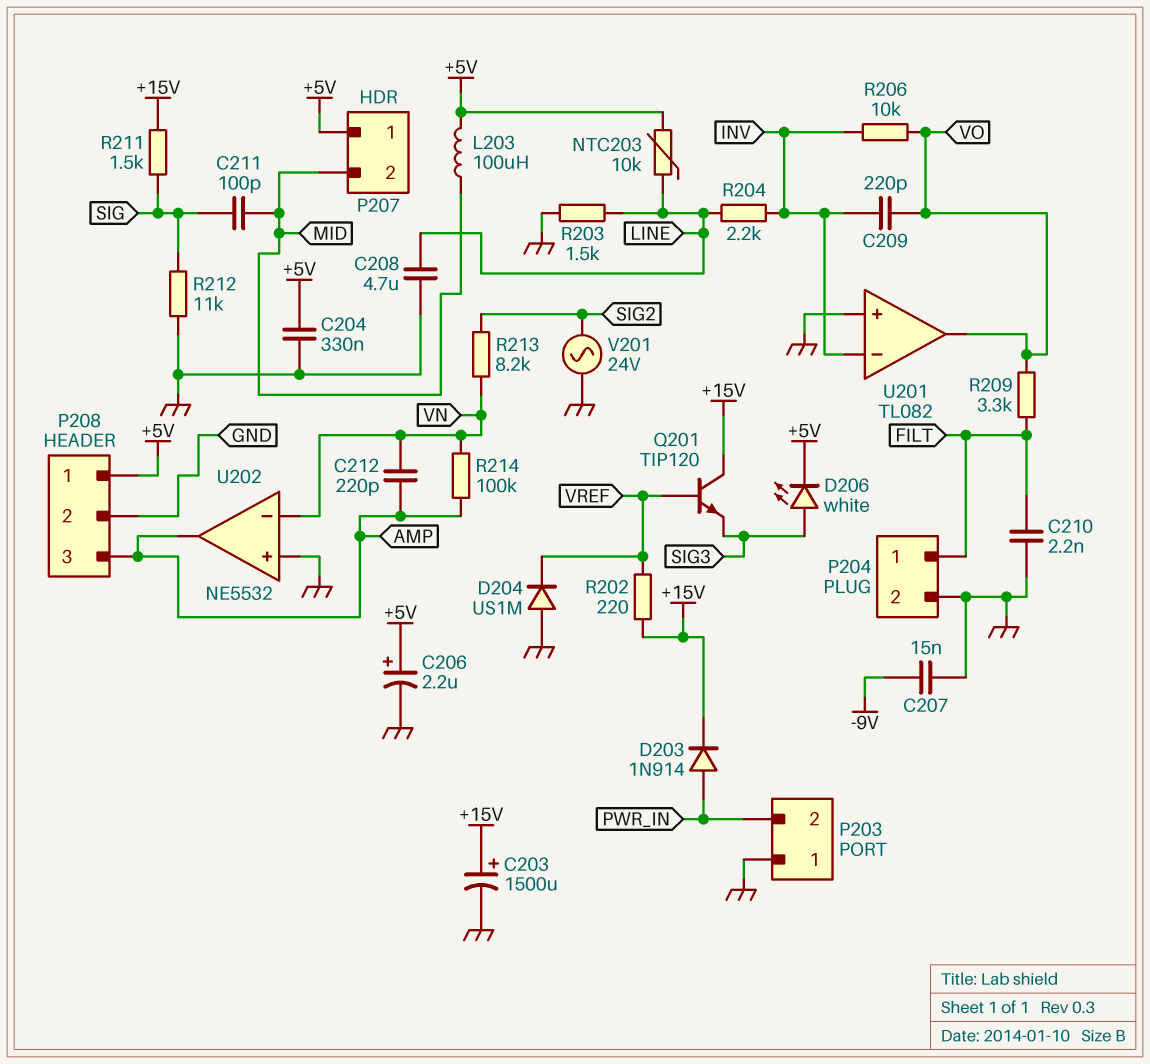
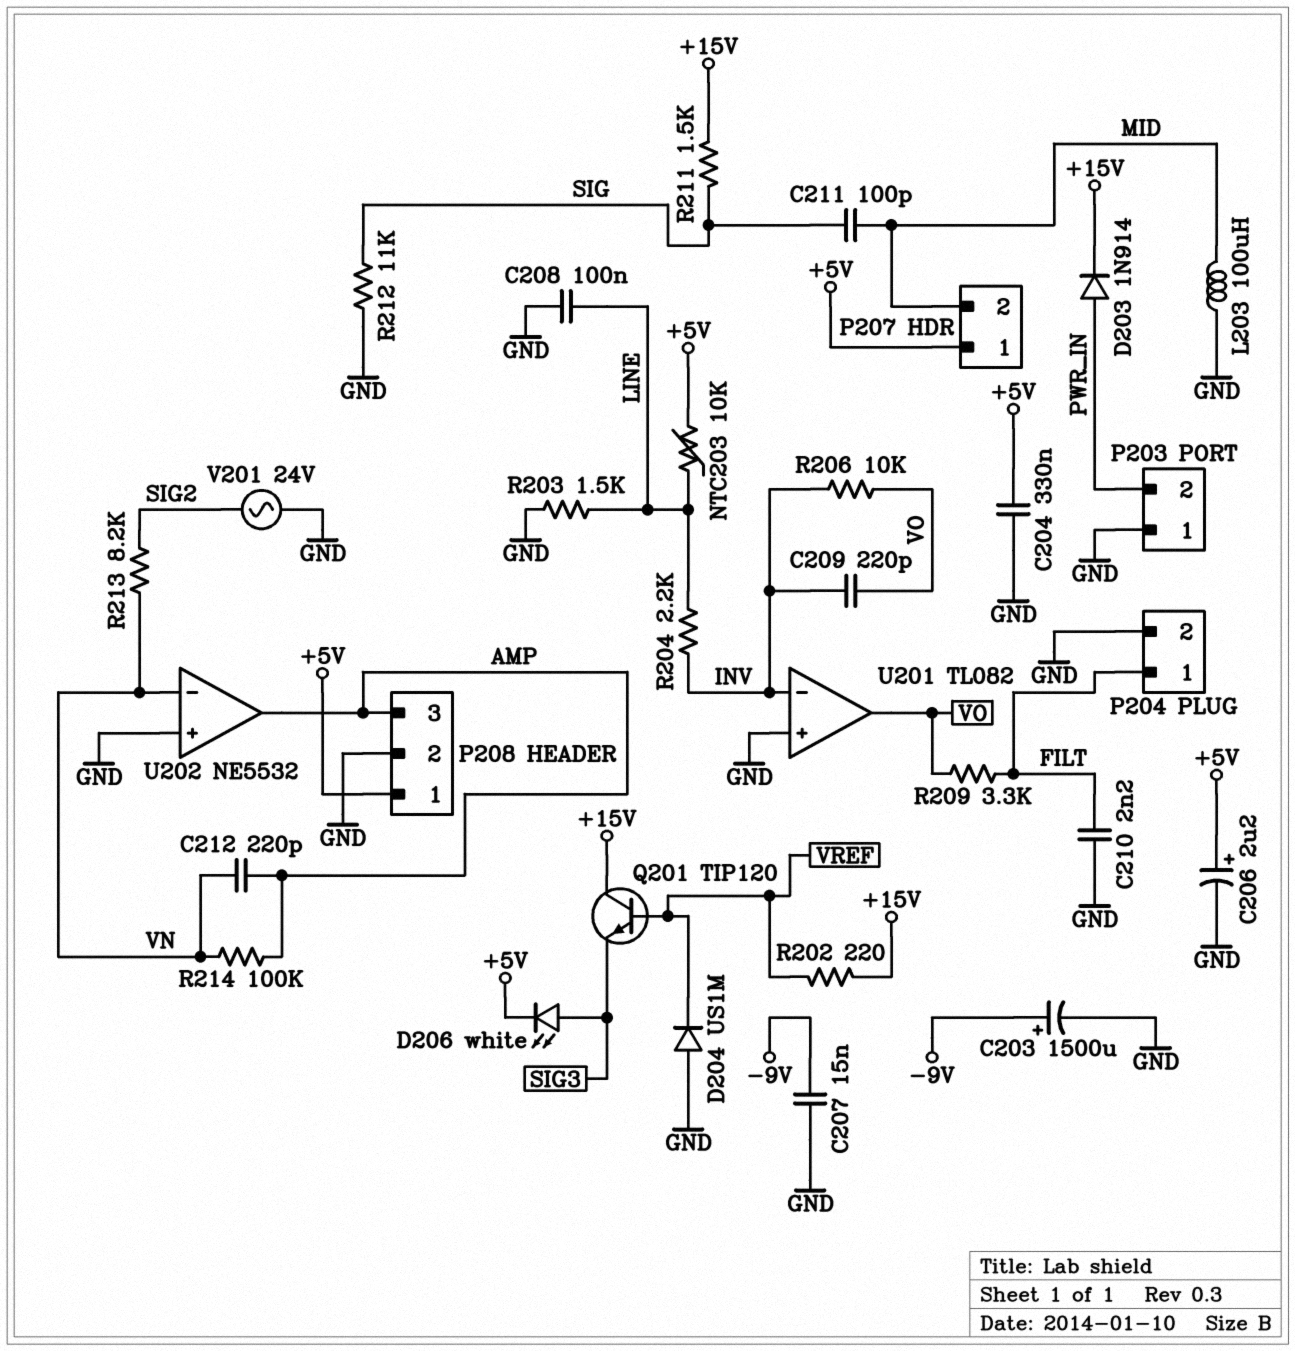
C203: 1500uF (plus +15V, minus GND) -> 1500uF (plus -9V, minus GND)
C208: 4.7uF (GND, LINE) -> 100nF (GND, LINE)
L203: 100uH (+5V, MID) -> 100uH (GND, MID)

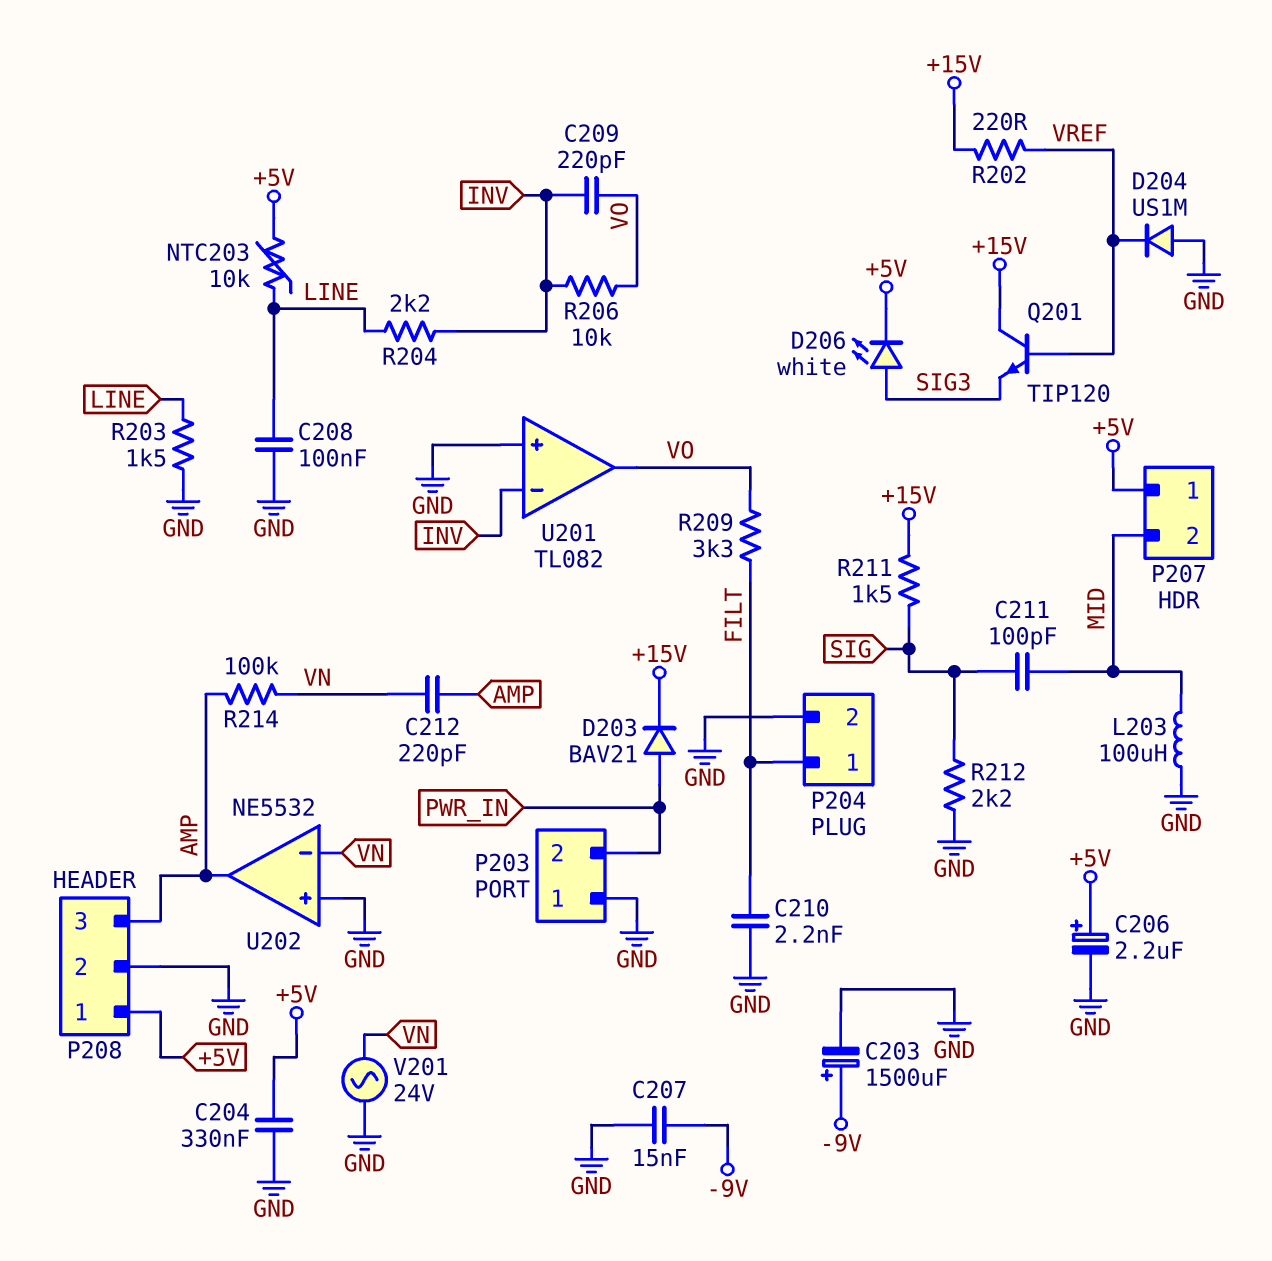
D203: diode 1N914 (A PWR_IN, K +15V) -> diode BAV21 (A PWR_IN, K +15V)
R212: 11k (GND, SIG) -> 2.2k (GND, SIG)
R213: 8.2k (SIG2, VN) -> none
V201: AC 24V (GND, SIG2) -> AC 24V (GND, VN)

